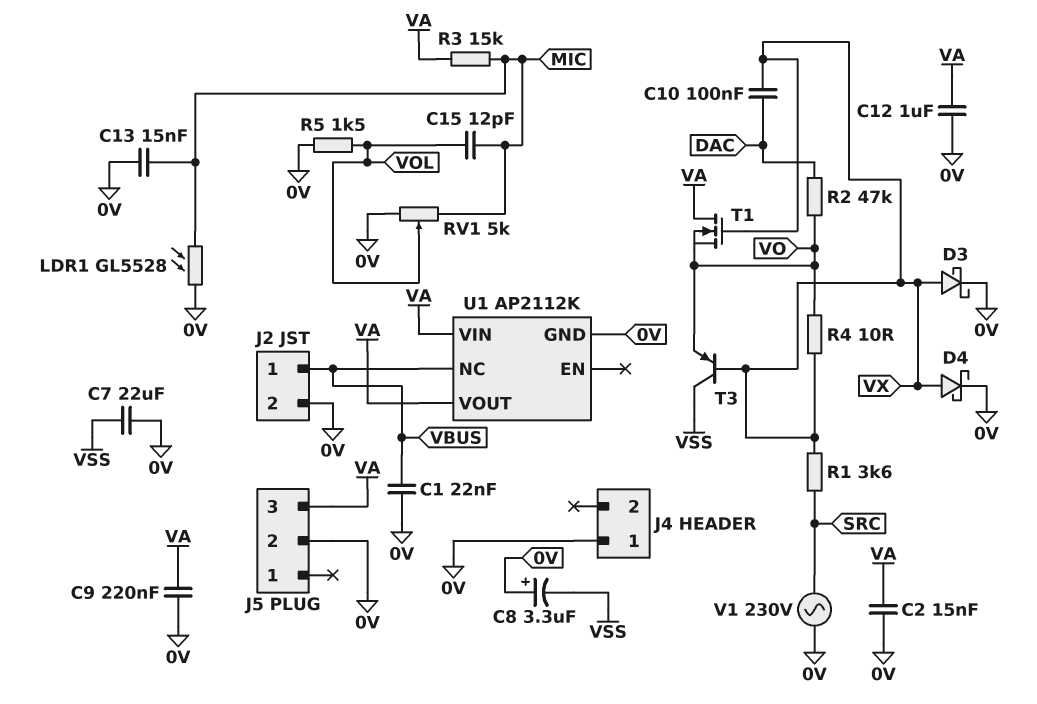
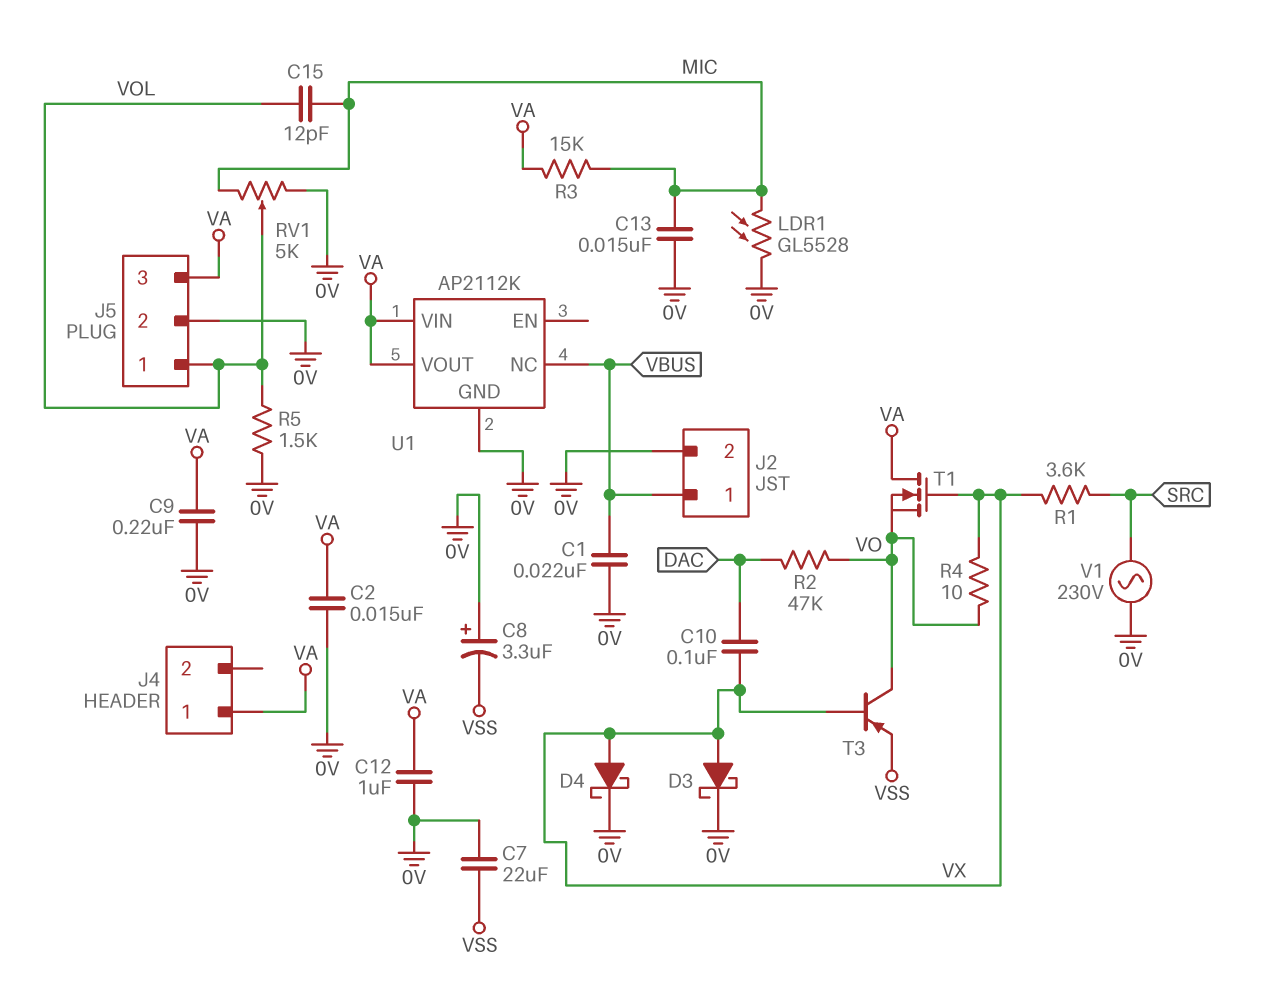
J4 pin 1: 0V -> VA
J5 pin 1: none -> VOL
T3: PNP (B VX, C VSS, E VO) -> PNP (B VX, C VO, E VSS)

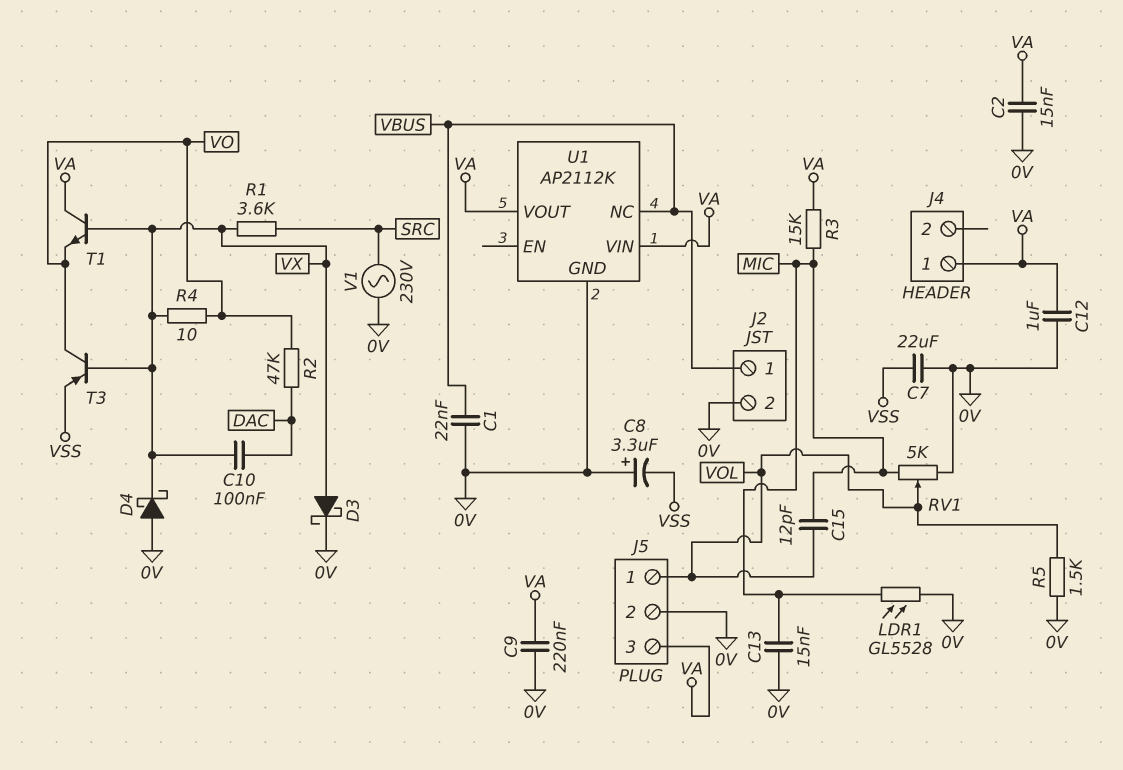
D4: schottky (A VX, K 0V) -> schottky (A 0V, K VX)
T1: NMOS (G VX, D VA, S VO) -> NPN (B VX, C VA, E VO)

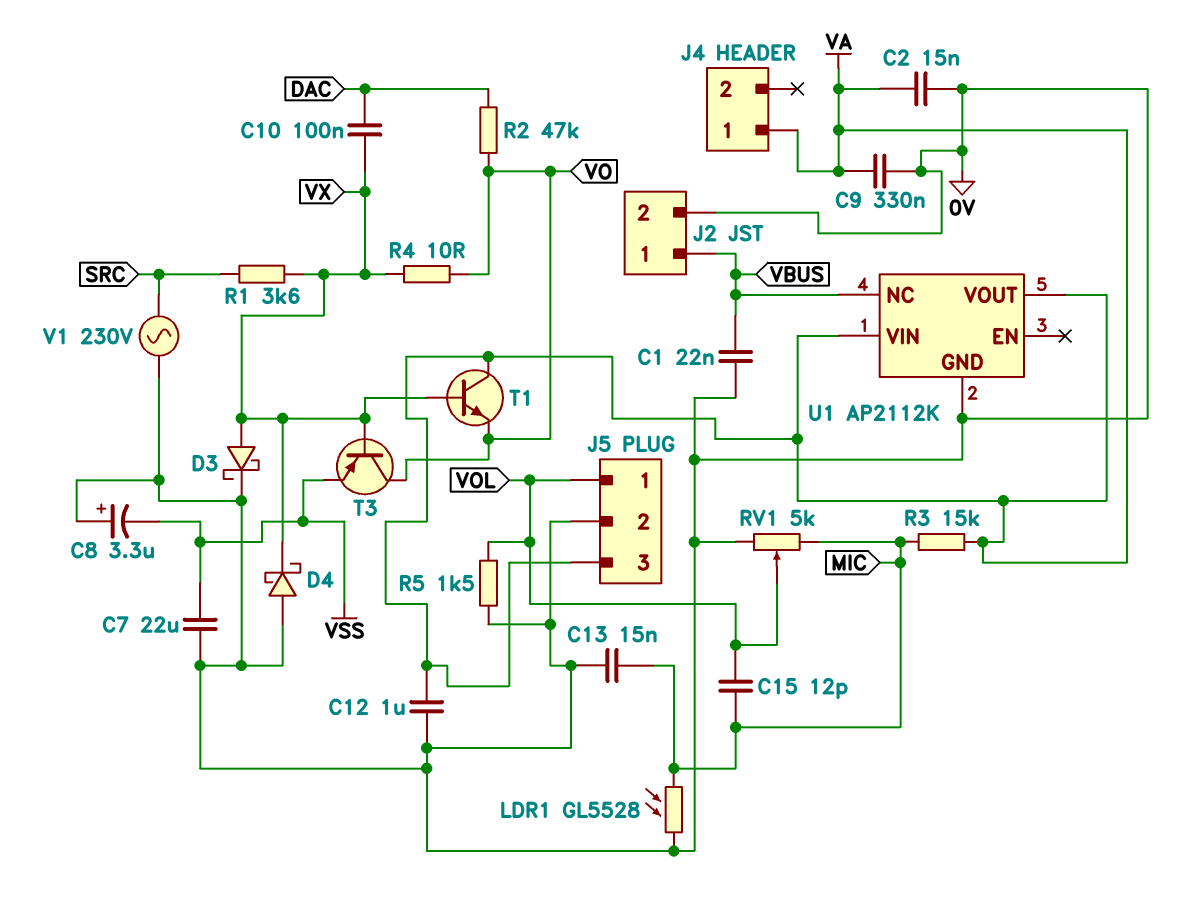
C9: 220nF (0V, VA) -> 330nF (0V, VA)

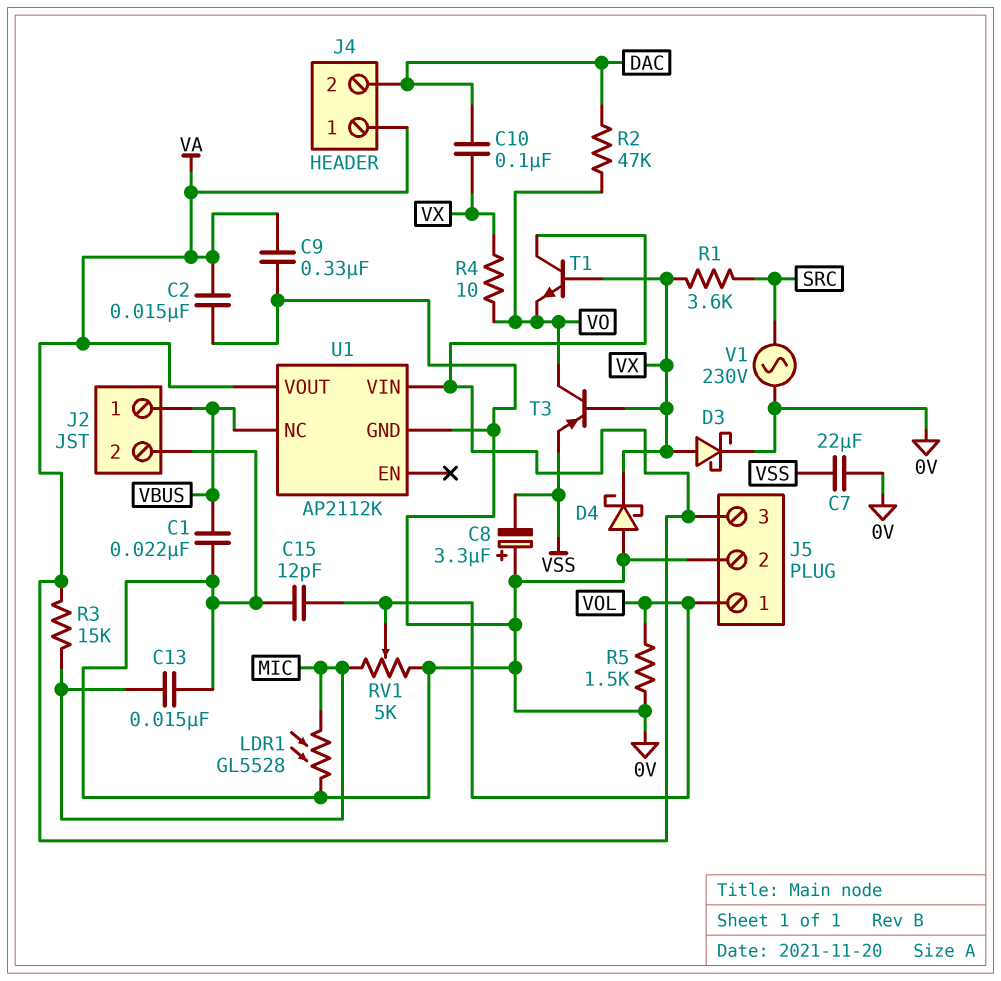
C12: 1uF (0V, VA) -> none
C15: 12pF (MIC, VOL) -> 12pF (0V, VOL)
J4 pin 2: none -> DAC

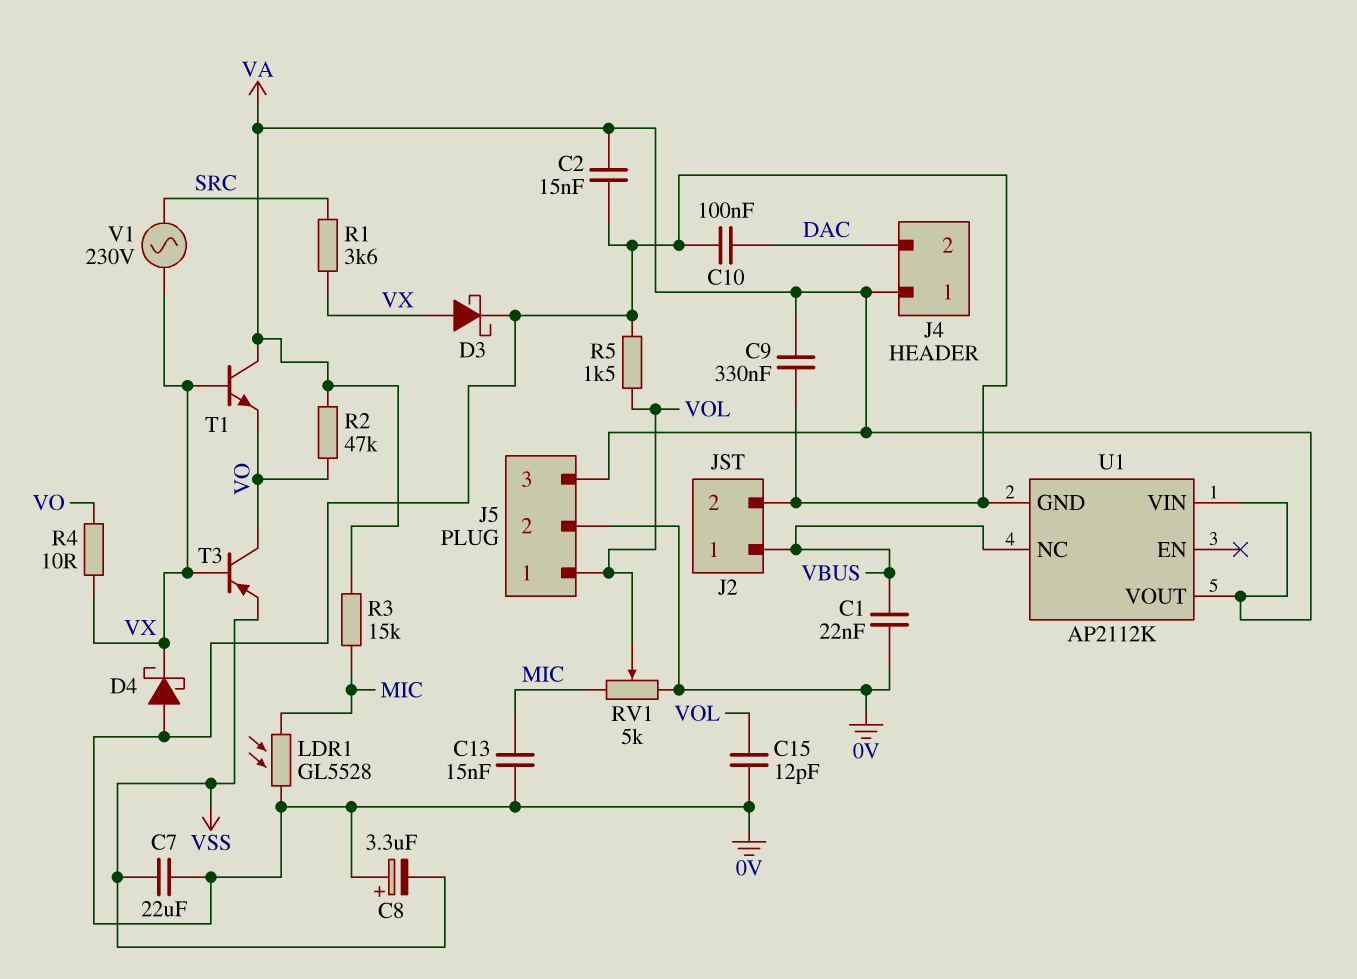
C10: 100nF (DAC, VX) -> 100nF (0V, DAC)
R2: 47k (DAC, VO) -> 47k (VA, VO)
V1: AC 230V (0V, SRC) -> AC 230V (SRC, VX)

